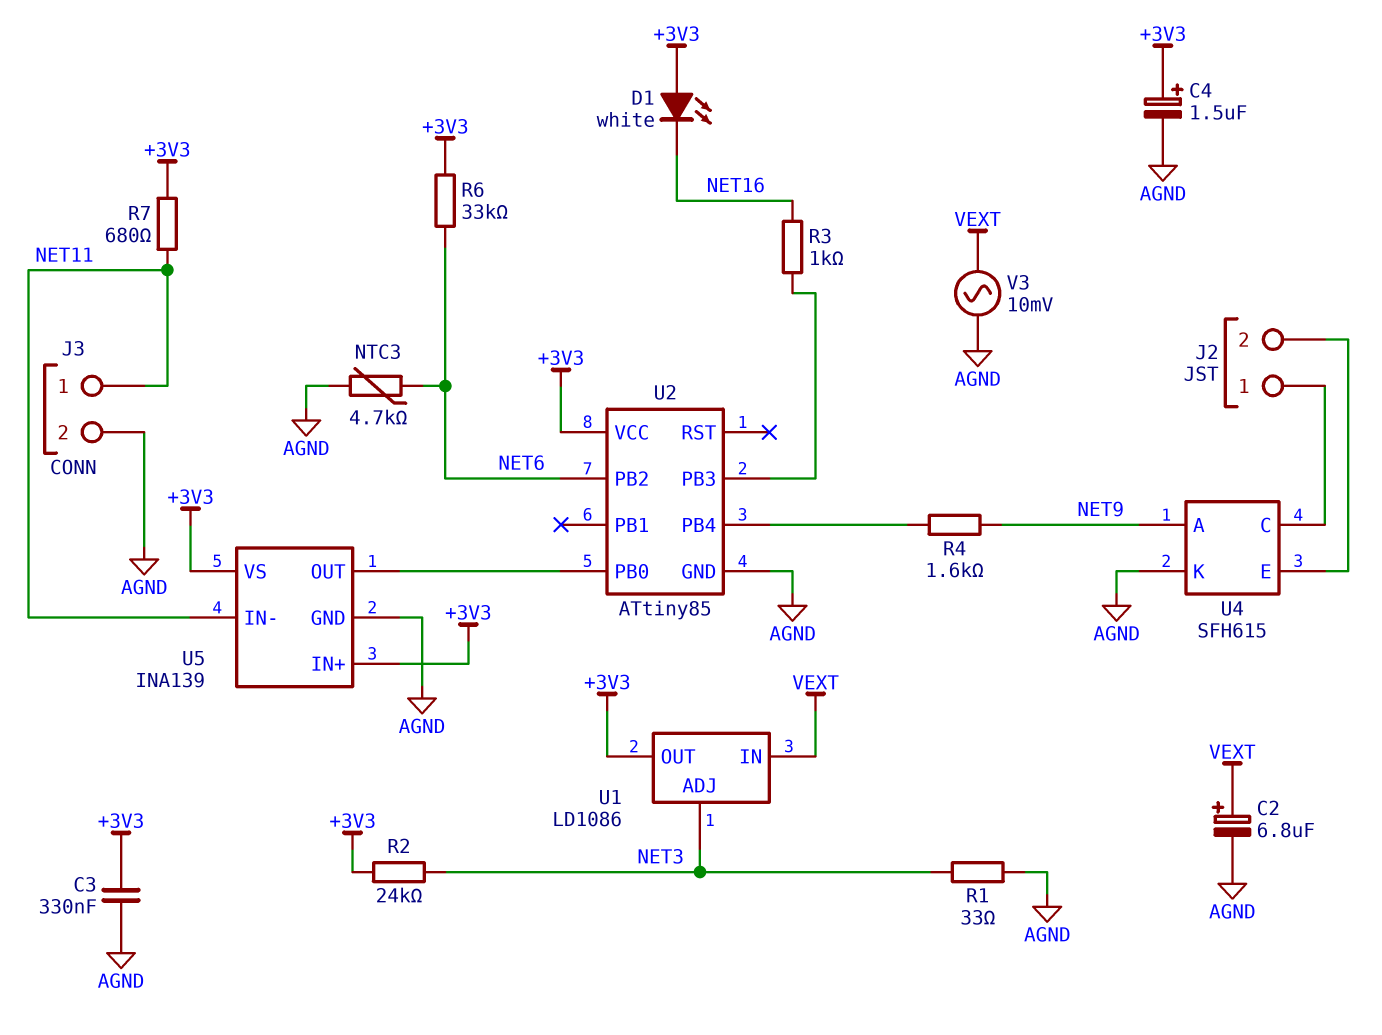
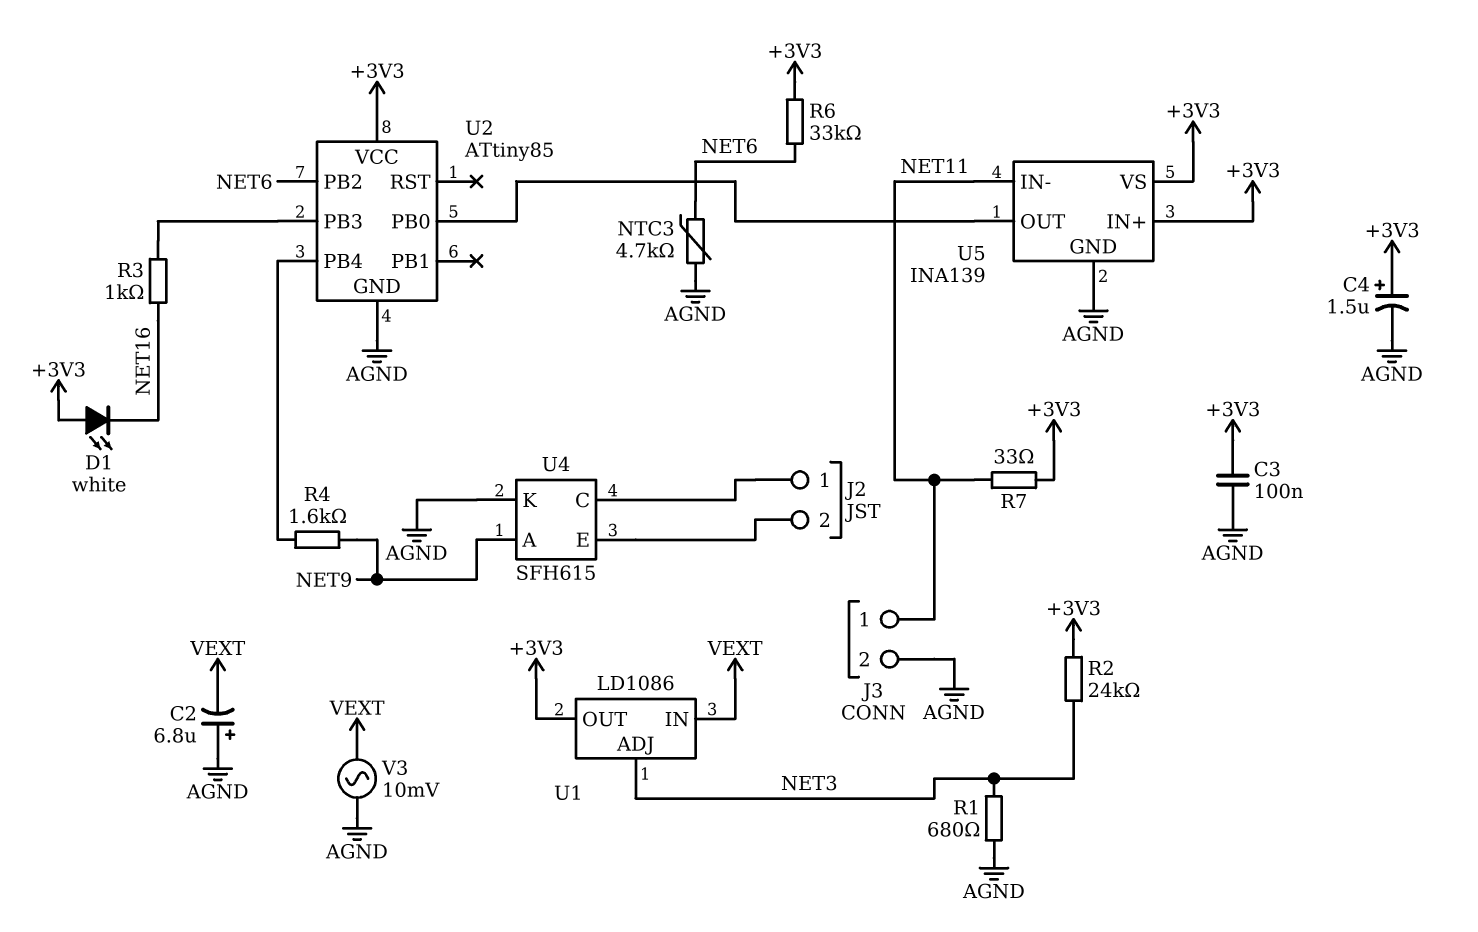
C2: 6.8uF (plus VEXT, minus AGND) -> 6.8uF (plus AGND, minus VEXT)
C3: 330nF (+3V3, AGND) -> 100nF (+3V3, AGND)
R1: 33 (AGND, NET3) -> 680 (AGND, NET3)
R7: 680 (+3V3, NET11) -> 33 (+3V3, NET11)

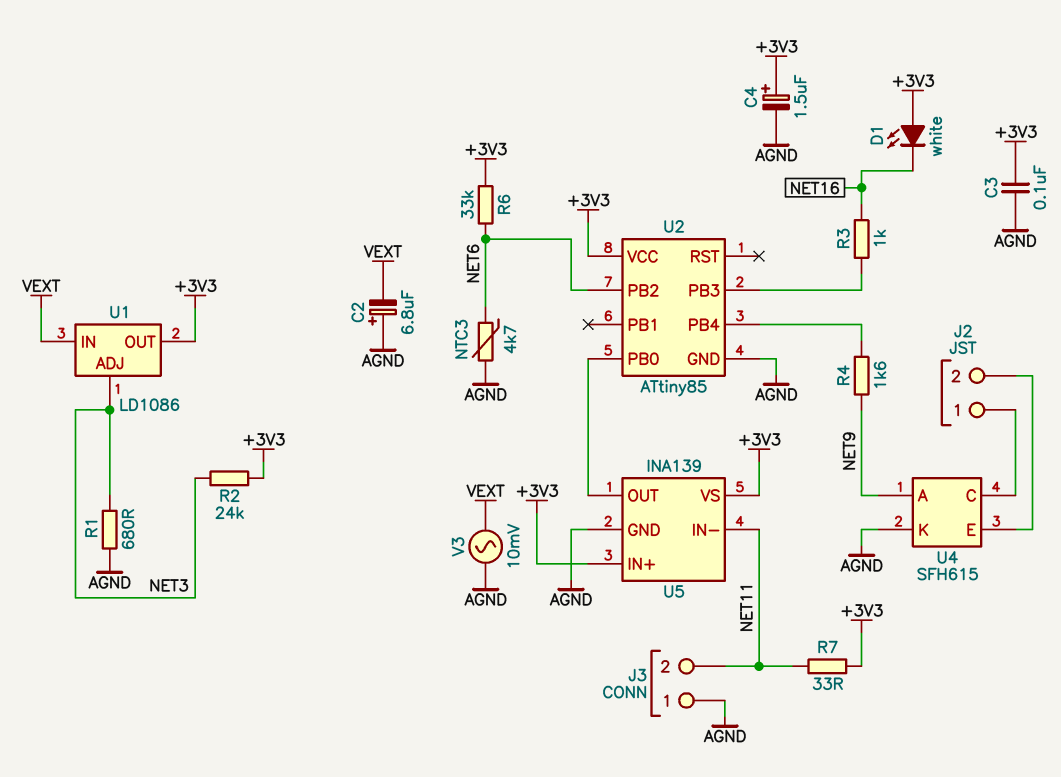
J3 pin 1: NET11 -> AGND
J3 pin 2: AGND -> NET11

